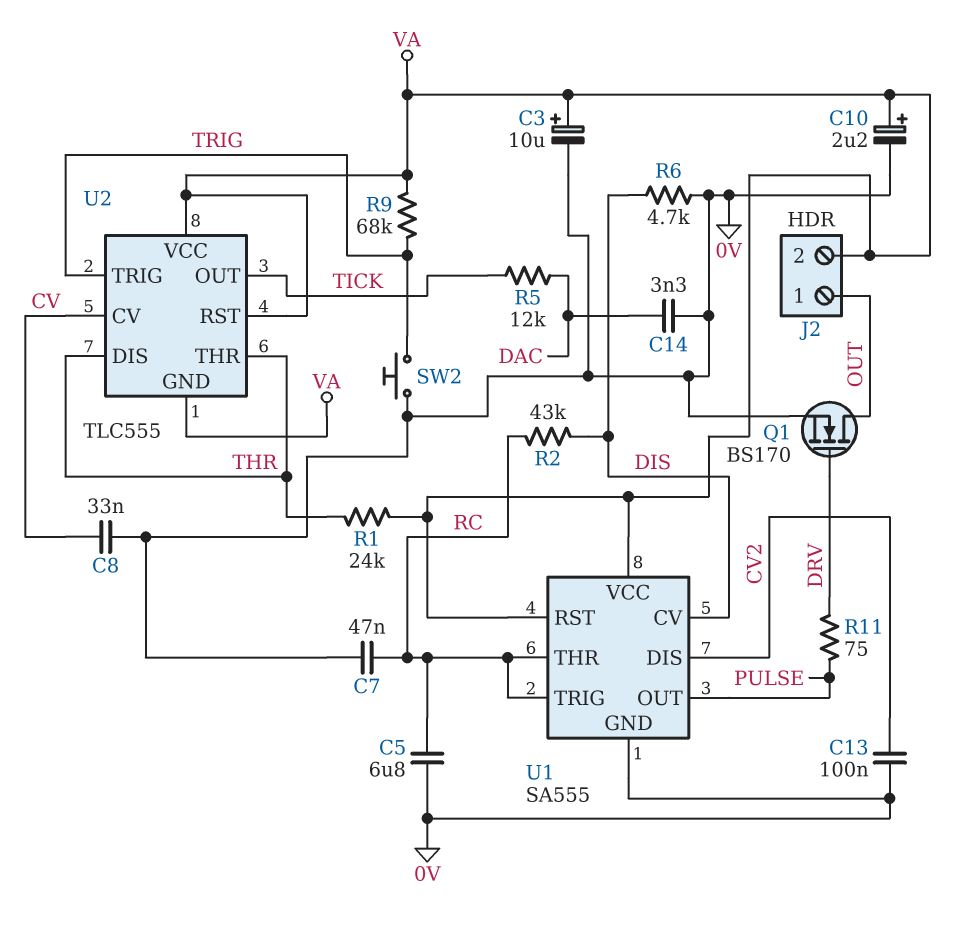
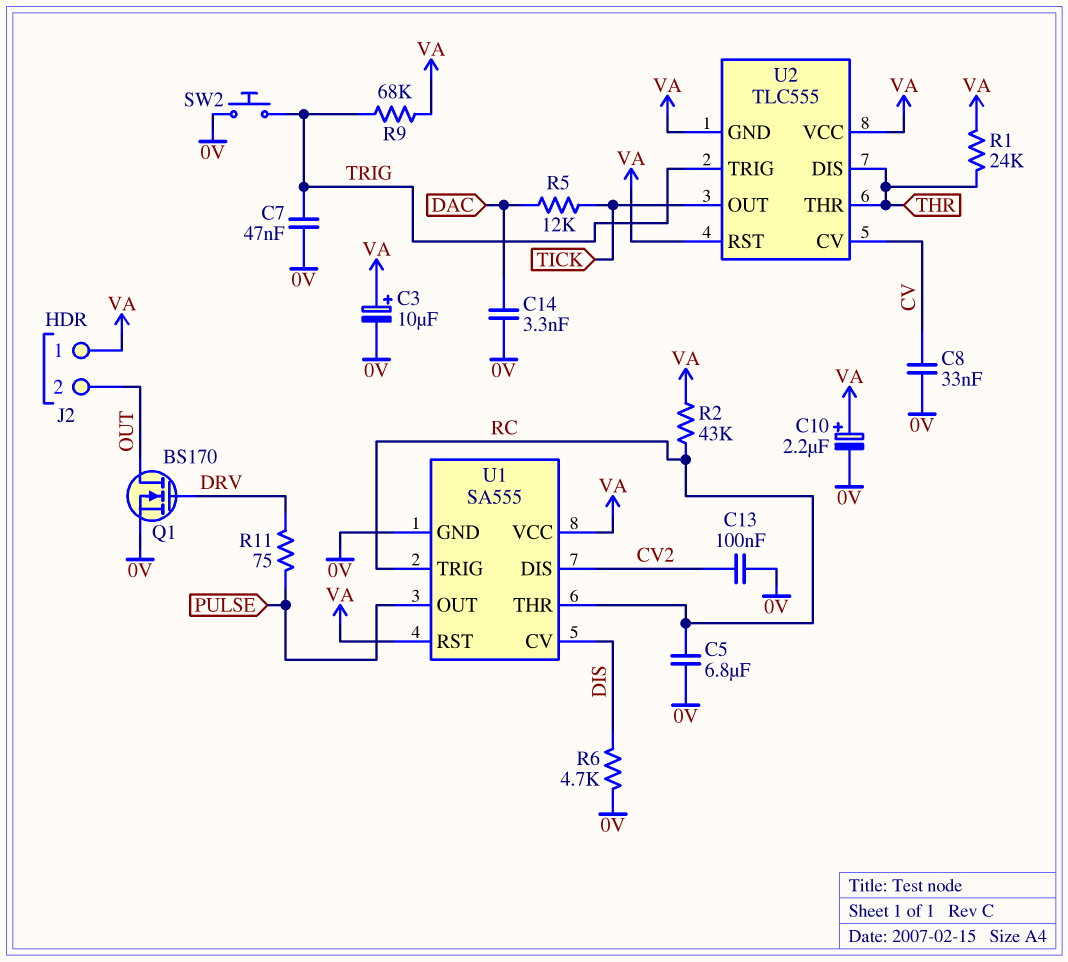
C7: 47nF (0V, RC) -> 47nF (0V, TRIG)
J2 pin 1: OUT -> VA
J2 pin 2: VA -> OUT
R2: 43k (DIS, RC) -> 43k (RC, VA)

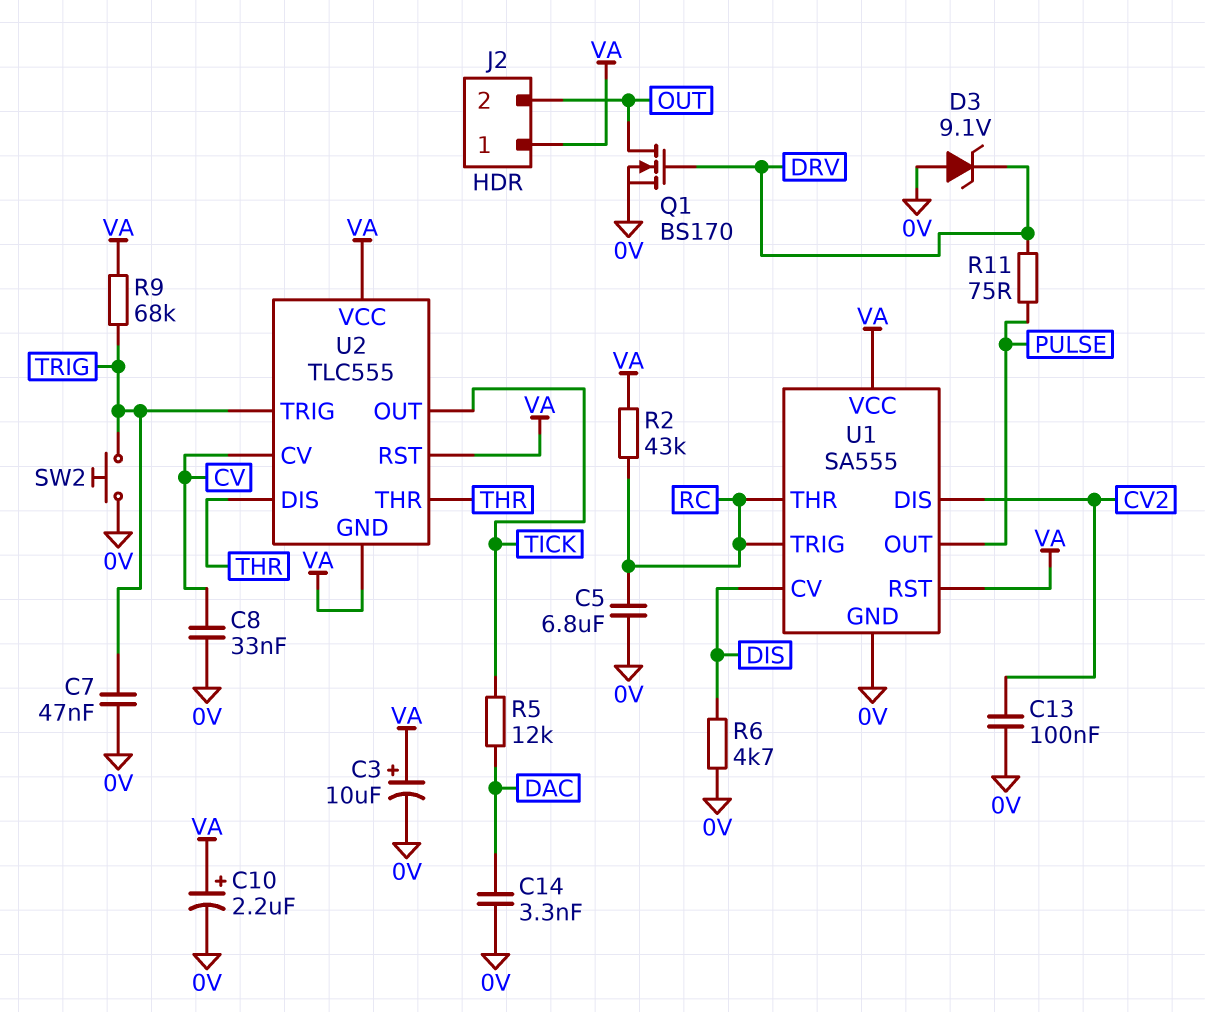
D3: none -> zener 9.1V (A 0V, K DRV)
R1: 24k (THR, VA) -> none

